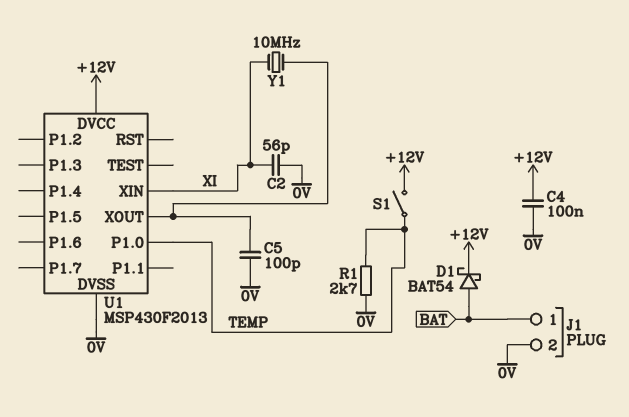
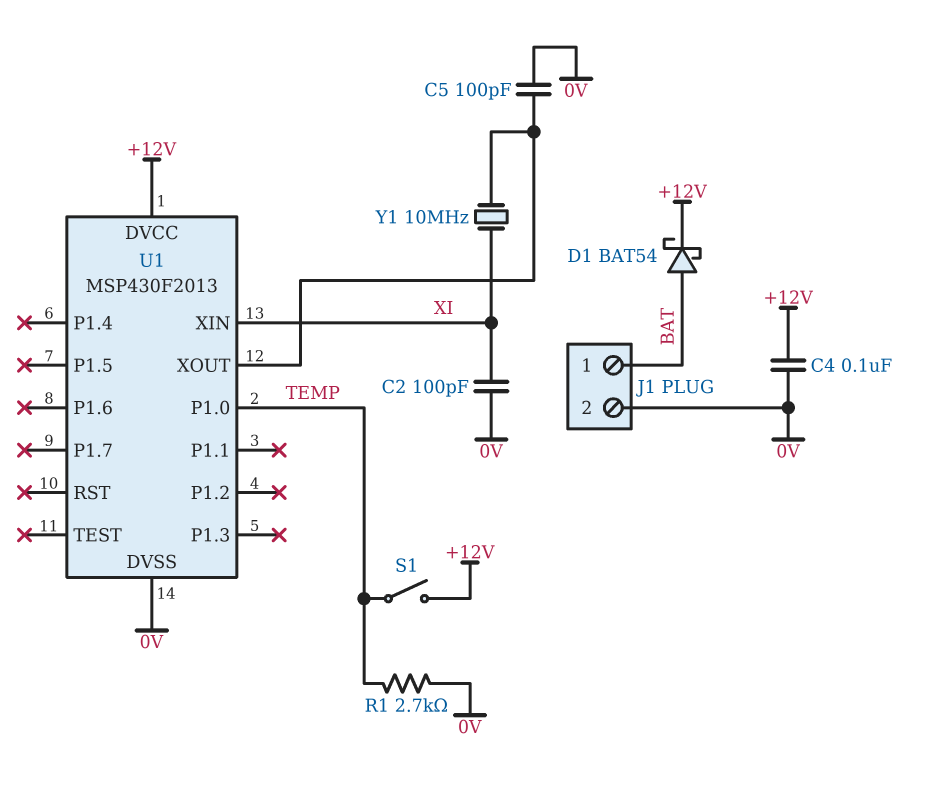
C2: 56pF (0V, XI) -> 100pF (0V, XI)

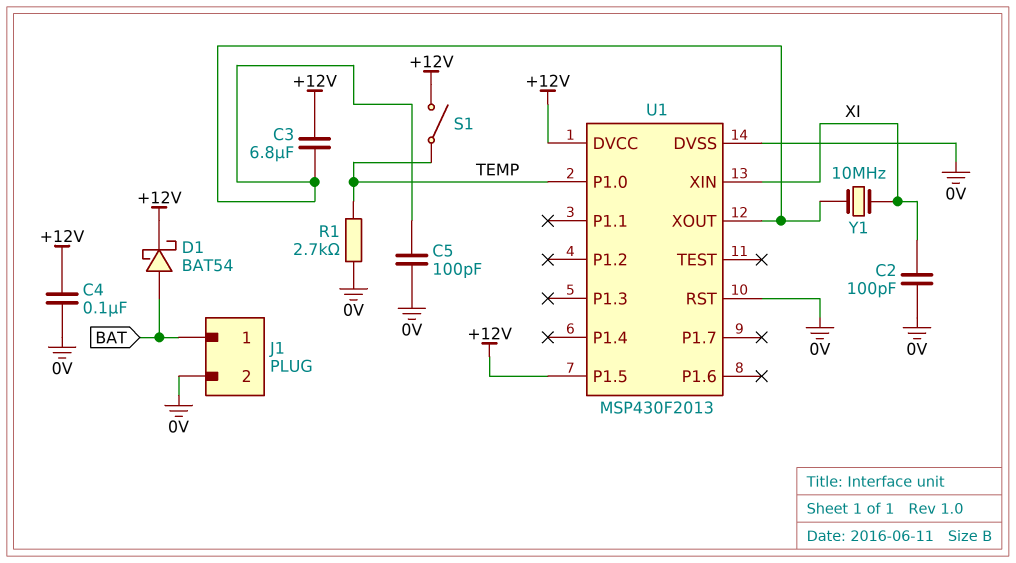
C3: none -> 6.8uF (+12V, U1/XOUT)
U1 pin P1.5: none -> +12V
U1 pin RST: none -> 0V

